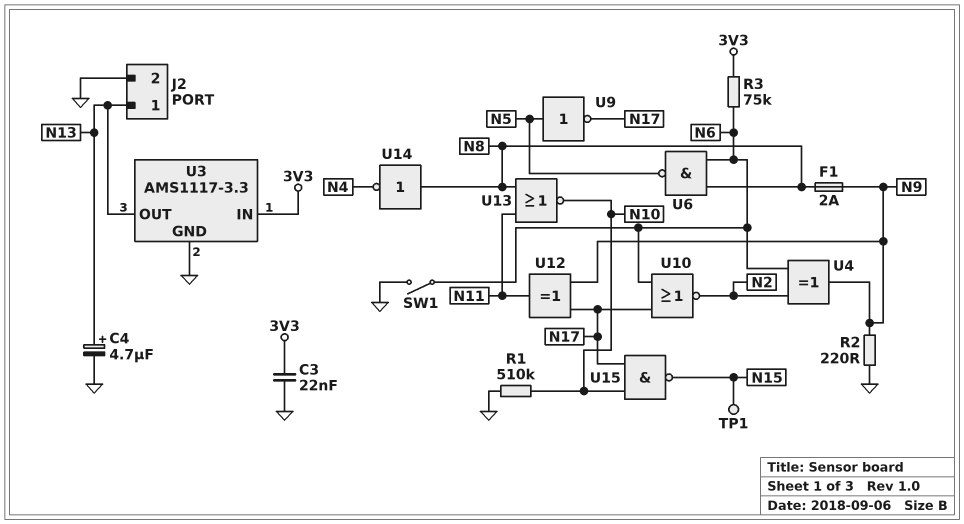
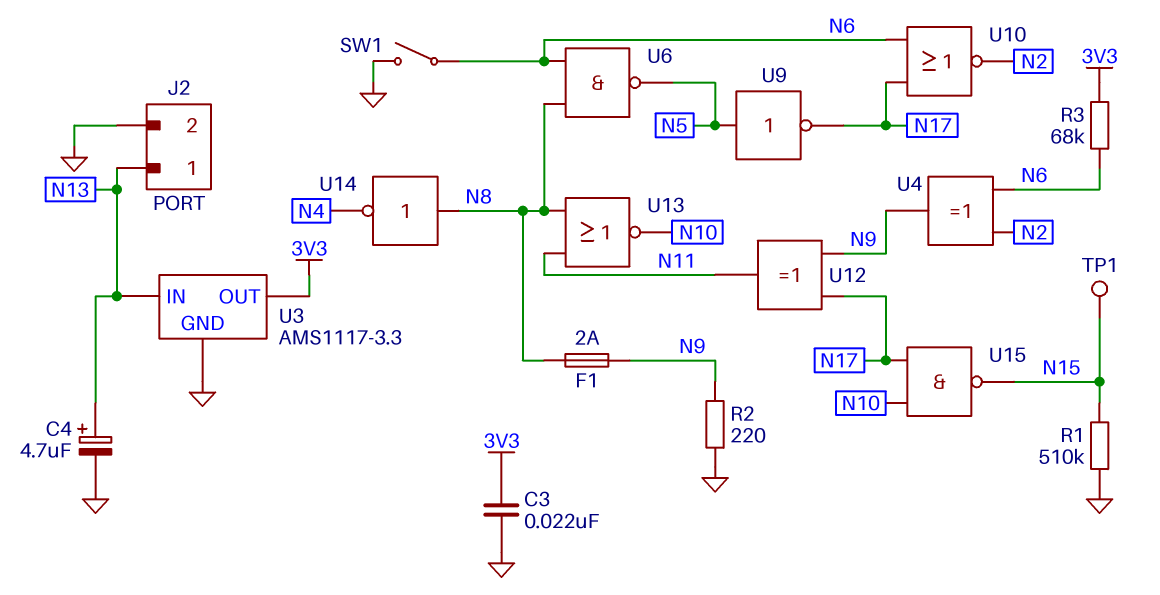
R1: 510k (GND, N10) -> 510k (GND, N15)
R3: 75k (3V3, N6) -> 68k (3V3, N6)
U3 pin IN: 3V3 -> N13
U3 pin OUT: N13 -> 3V3

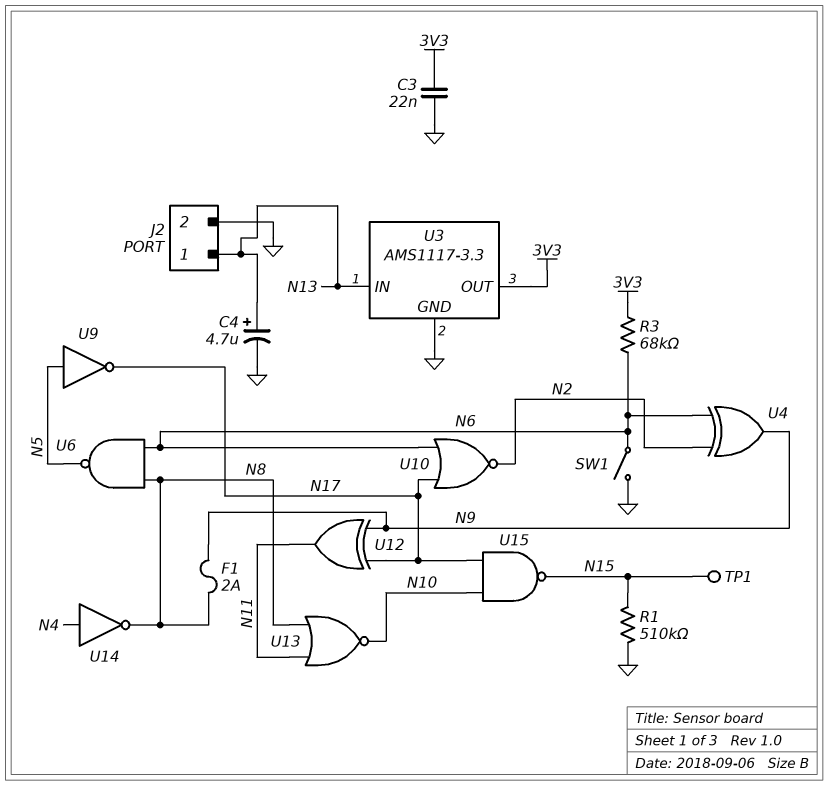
R2: 220 (GND, N9) -> none
U14: NOT (in N8, out N4) -> NOT (in N4, out N8)

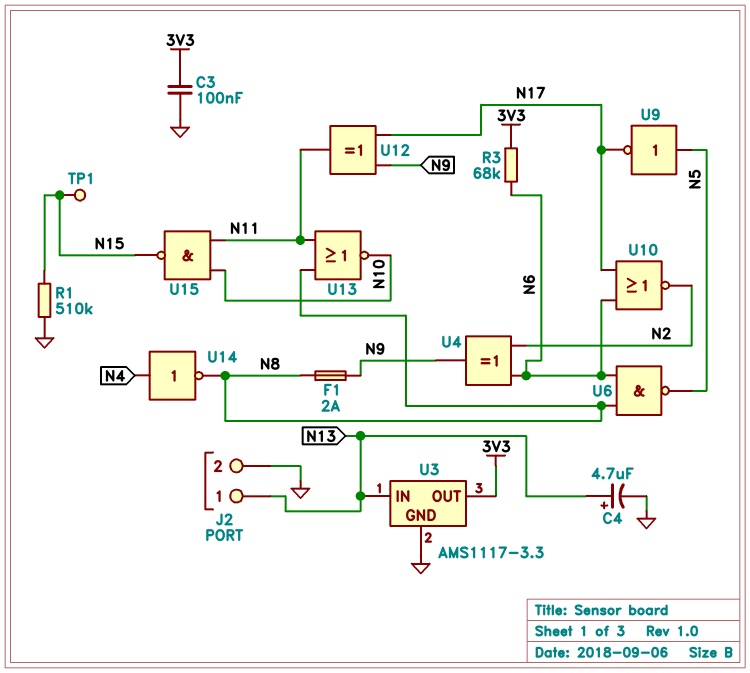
C3: 22nF (3V3, GND) -> 100nF (3V3, GND)
SW1: switch (GND, N6) -> none
U15: NAND (in N10, in N17, out N15) -> NAND (in N10, in N11, out N15)

